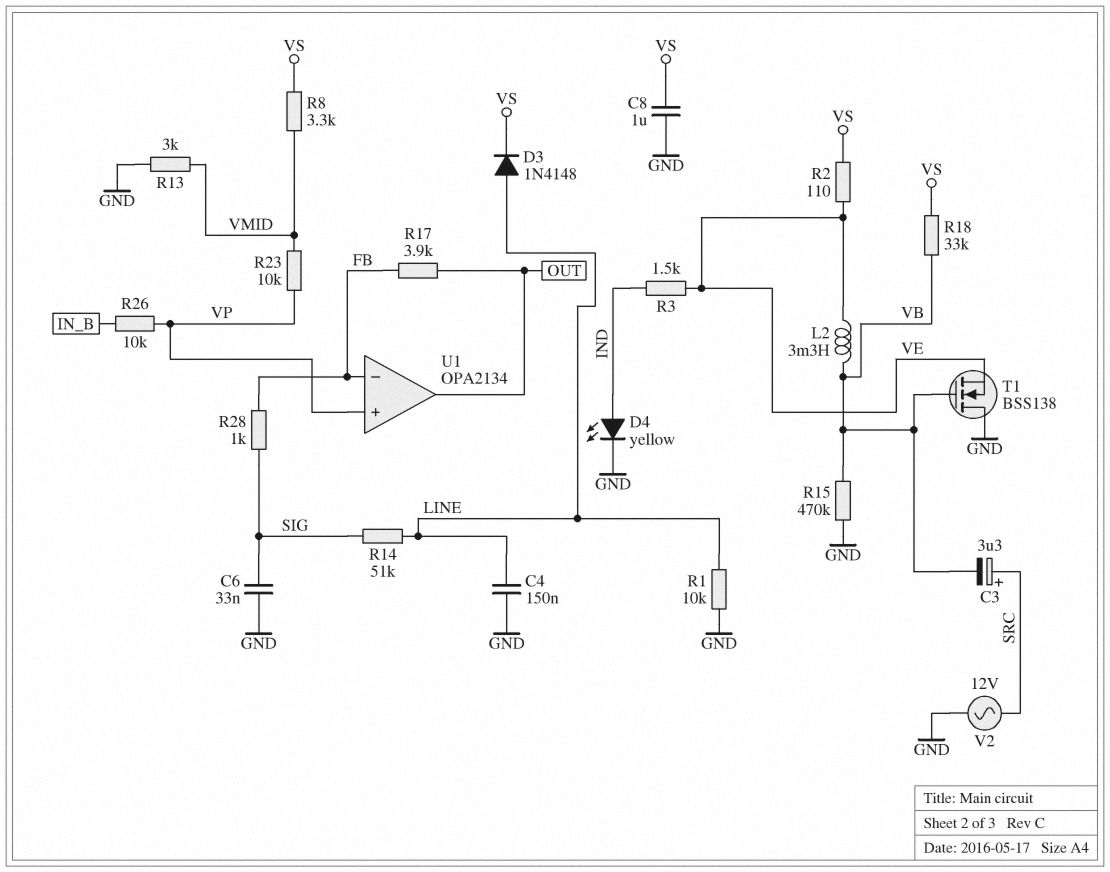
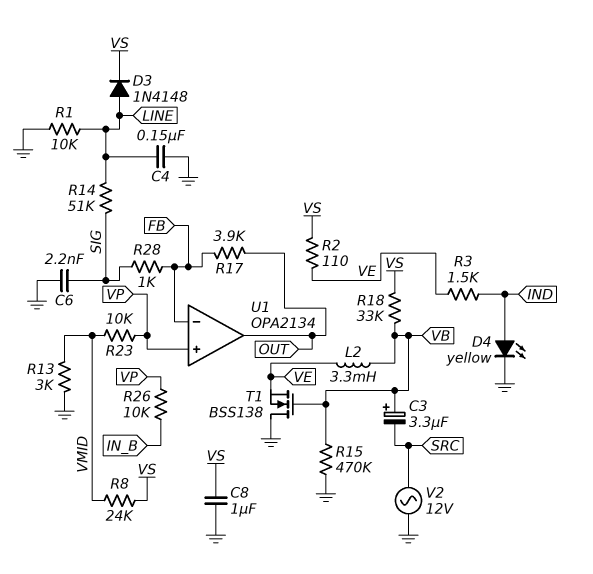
C3: 3.3uF (plus SRC, minus VB) -> 3.3uF (plus VB, minus SRC)
C6: 33nF (GND, SIG) -> 2.2nF (GND, SIG)
R8: 3.3k (VMID, VS) -> 24k (VMID, VS)

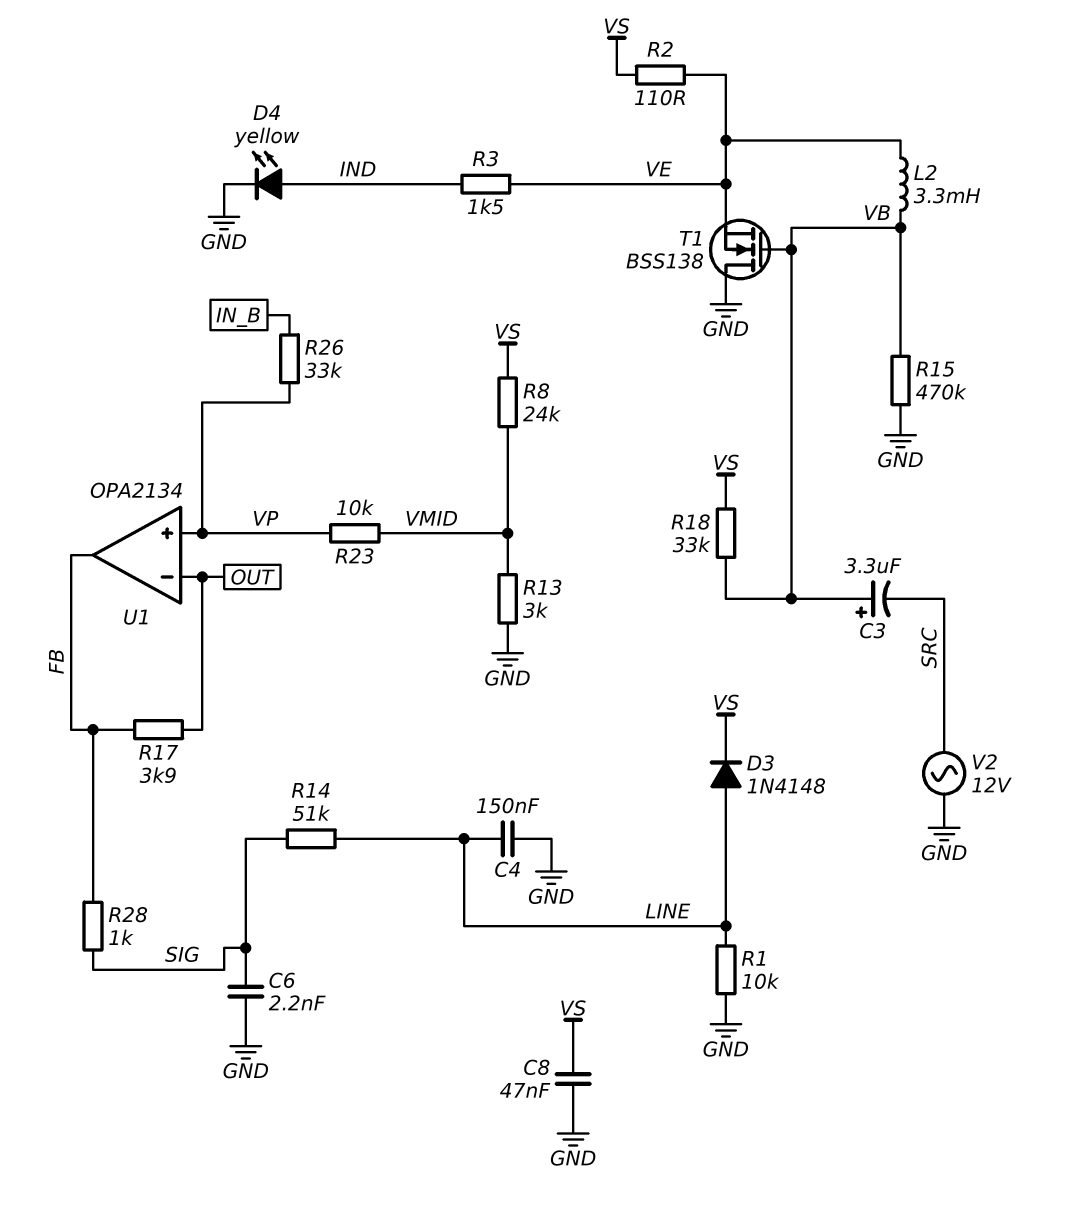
C8: 1uF (GND, VS) -> 47nF (GND, VS)
R26: 10k (IN_B, VP) -> 33k (IN_B, VP)
U1 pin in-: FB -> OUT
U1 pin out: OUT -> FB

